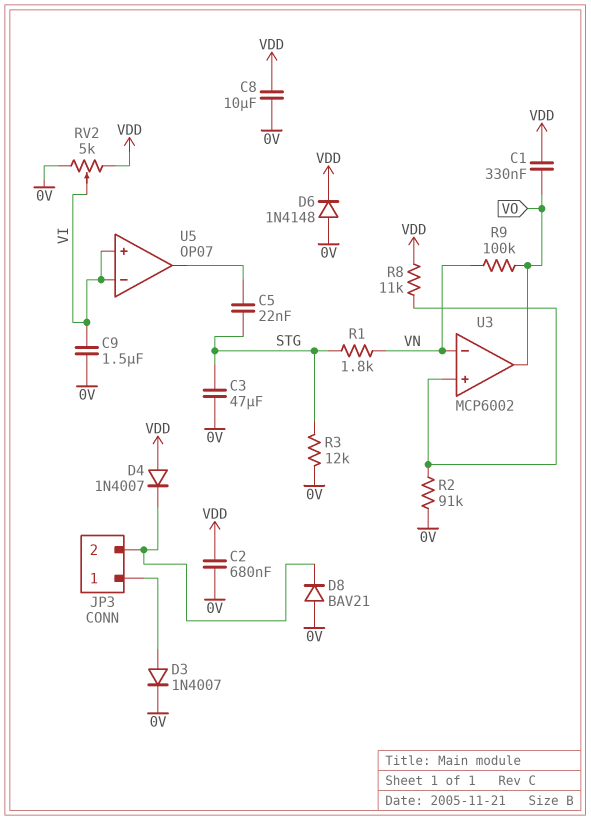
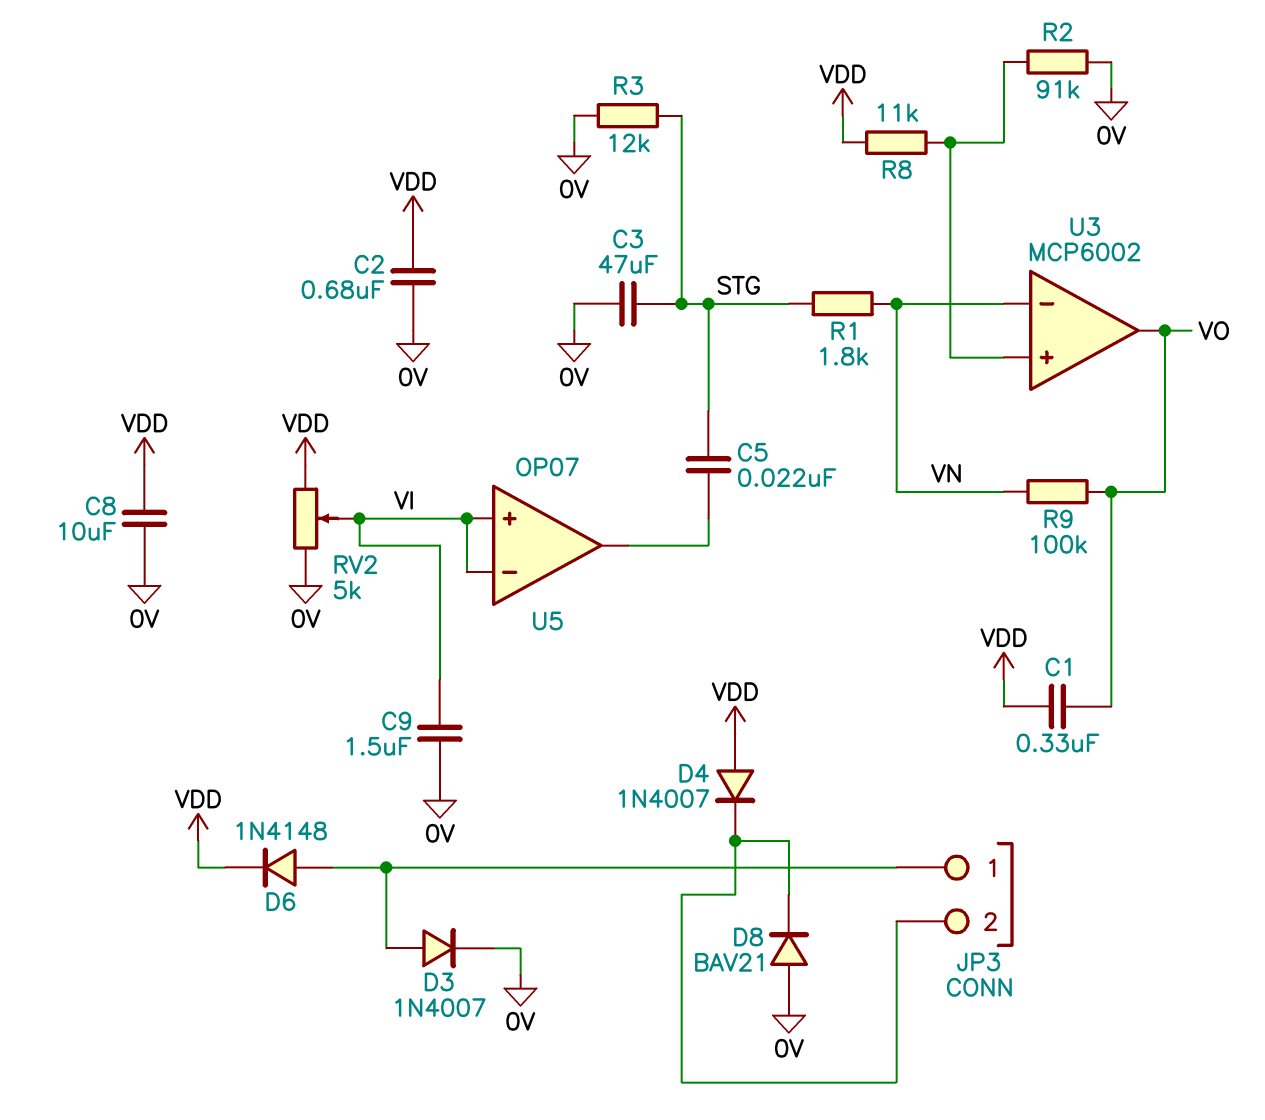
D6: diode 1N4148 (A 0V, K VDD) -> diode 1N4148 (A JP3/1, K VDD)

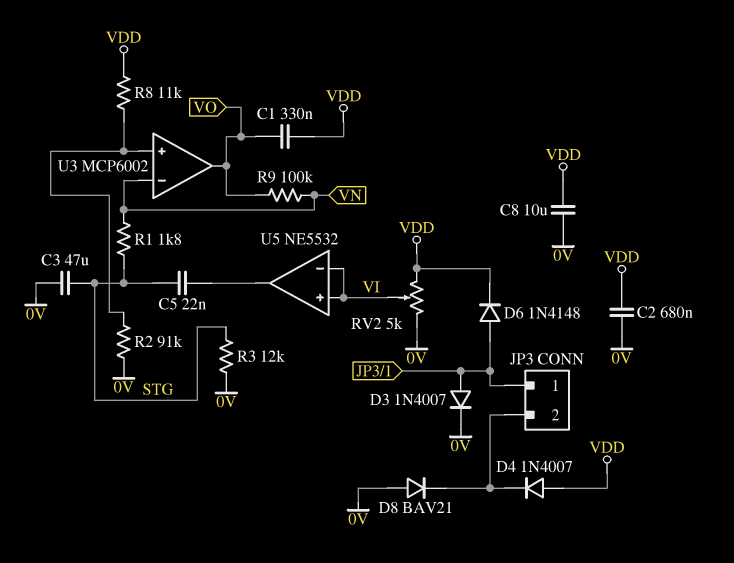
C9: 1.5uF (0V, VI) -> none
U5: OP07 -> NE5532

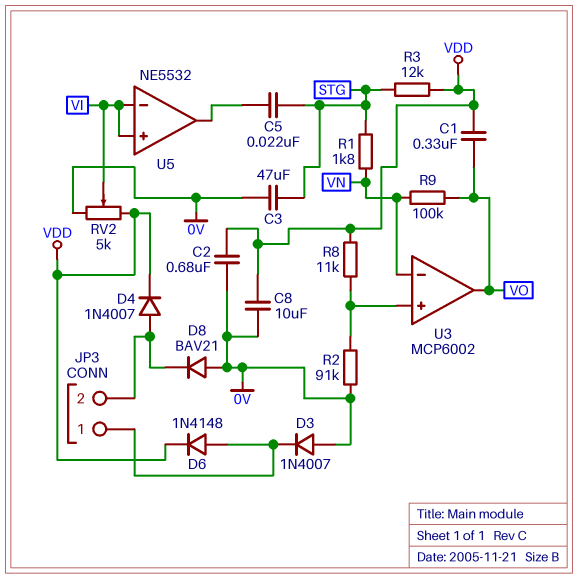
D3: diode 1N4007 (A JP3/1, K 0V) -> diode 1N4007 (A 0V, K JP3/1)
D4: diode 1N4007 (A VDD, K JP3/2) -> diode 1N4007 (A JP3/2, K VDD)
R3: 12k (0V, STG) -> 12k (STG, VDD)

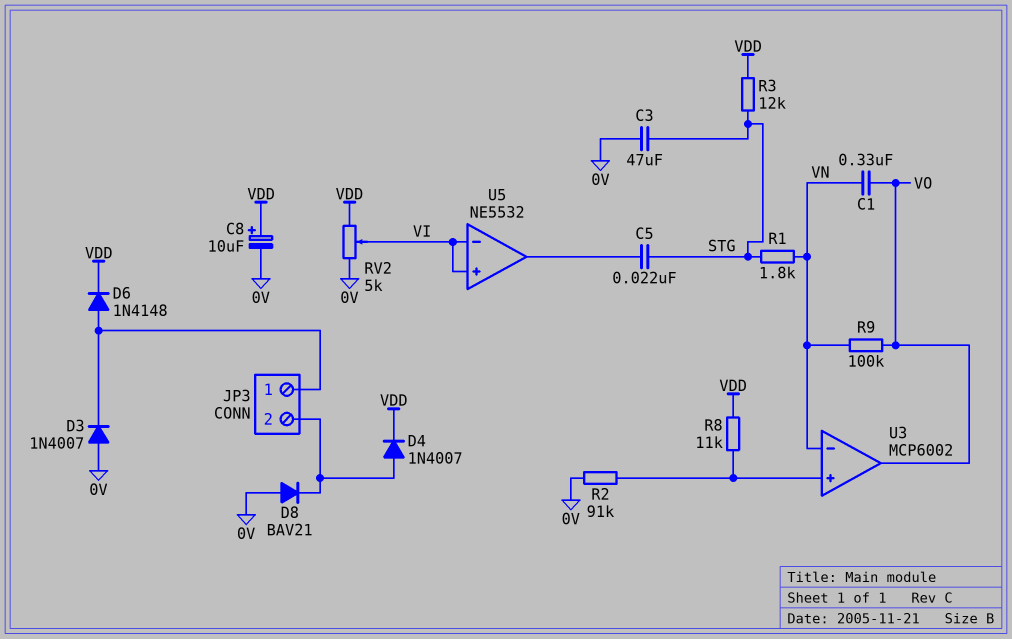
C1: 330nF (VDD, VO) -> 330nF (VN, VO)
C2: 680nF (0V, VDD) -> none
C8: 10uF (0V, VDD) -> 10uF (plus VDD, minus 0V)

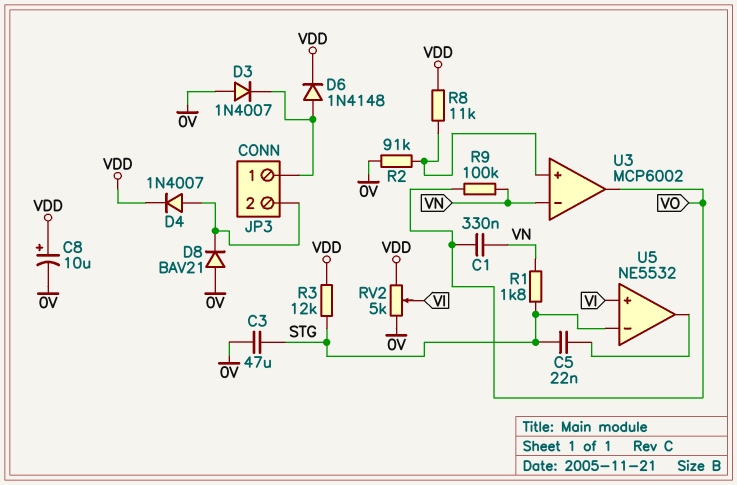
U5 pin in-: VI -> STG

